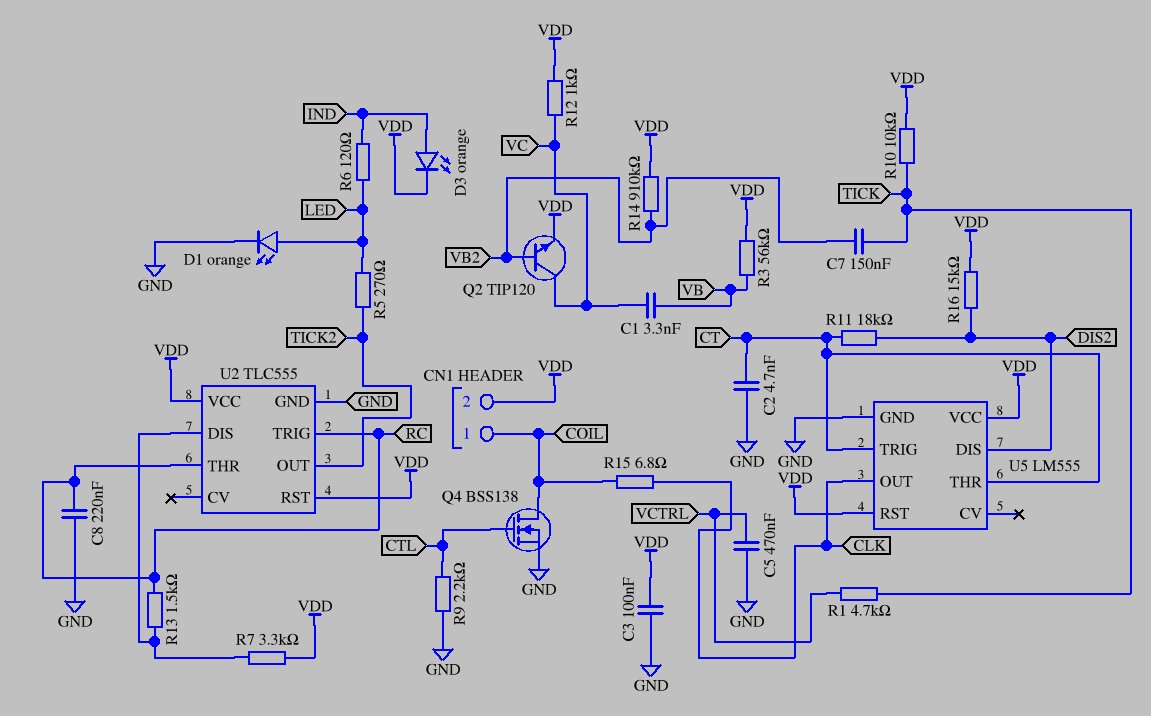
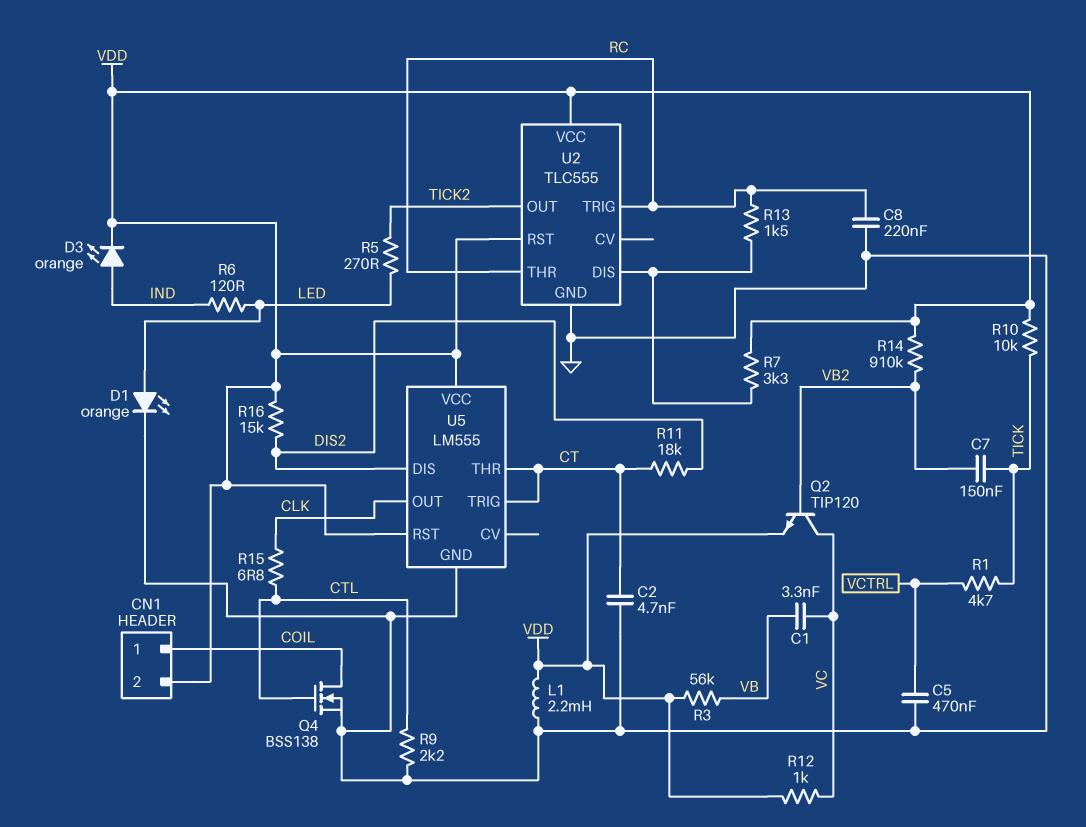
C3: 100nF (GND, VDD) -> none
L1: none -> 2.2mH (GND, VDD)
R15: 6.8 (CLK, COIL) -> 6.8 (CLK, CTL)

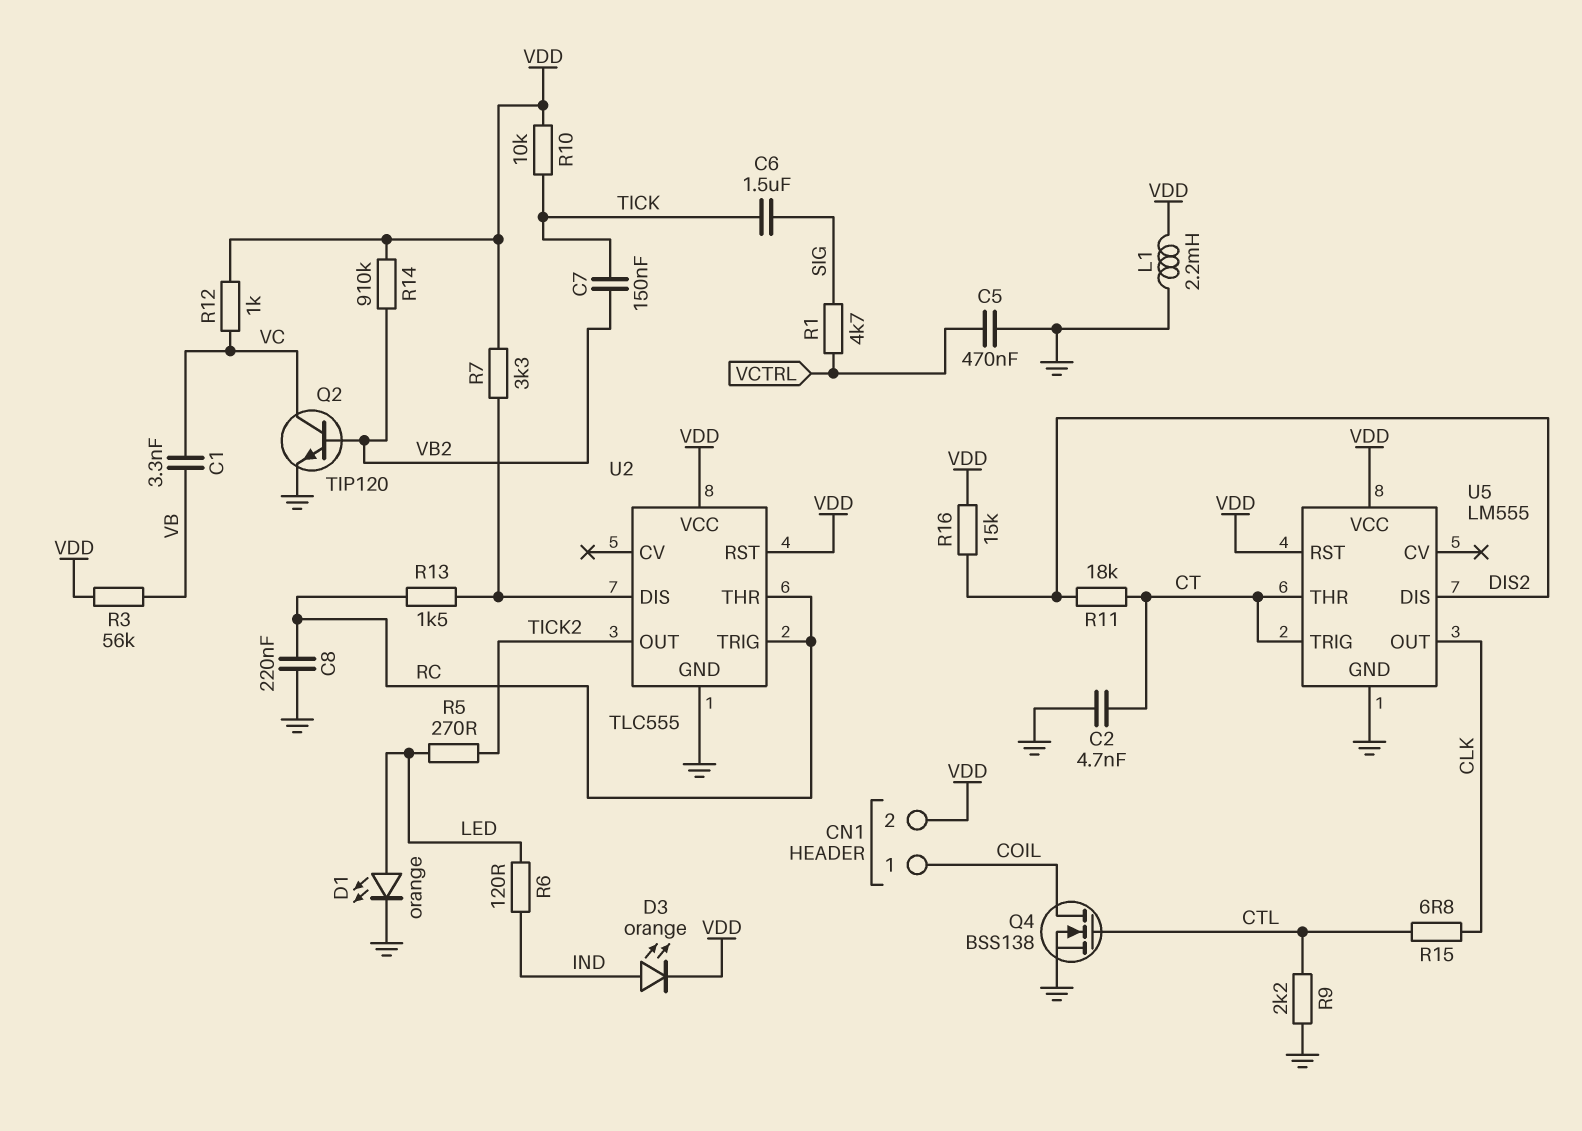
C6: none -> 1.5uF (SIG, TICK)
Q2: NPN TIP120 (B VB2, C VC, E VDD) -> NPN TIP120 (B VB2, C VC, E GND)
R1: 4.7k (TICK, VCTRL) -> 4.7k (SIG, VCTRL)

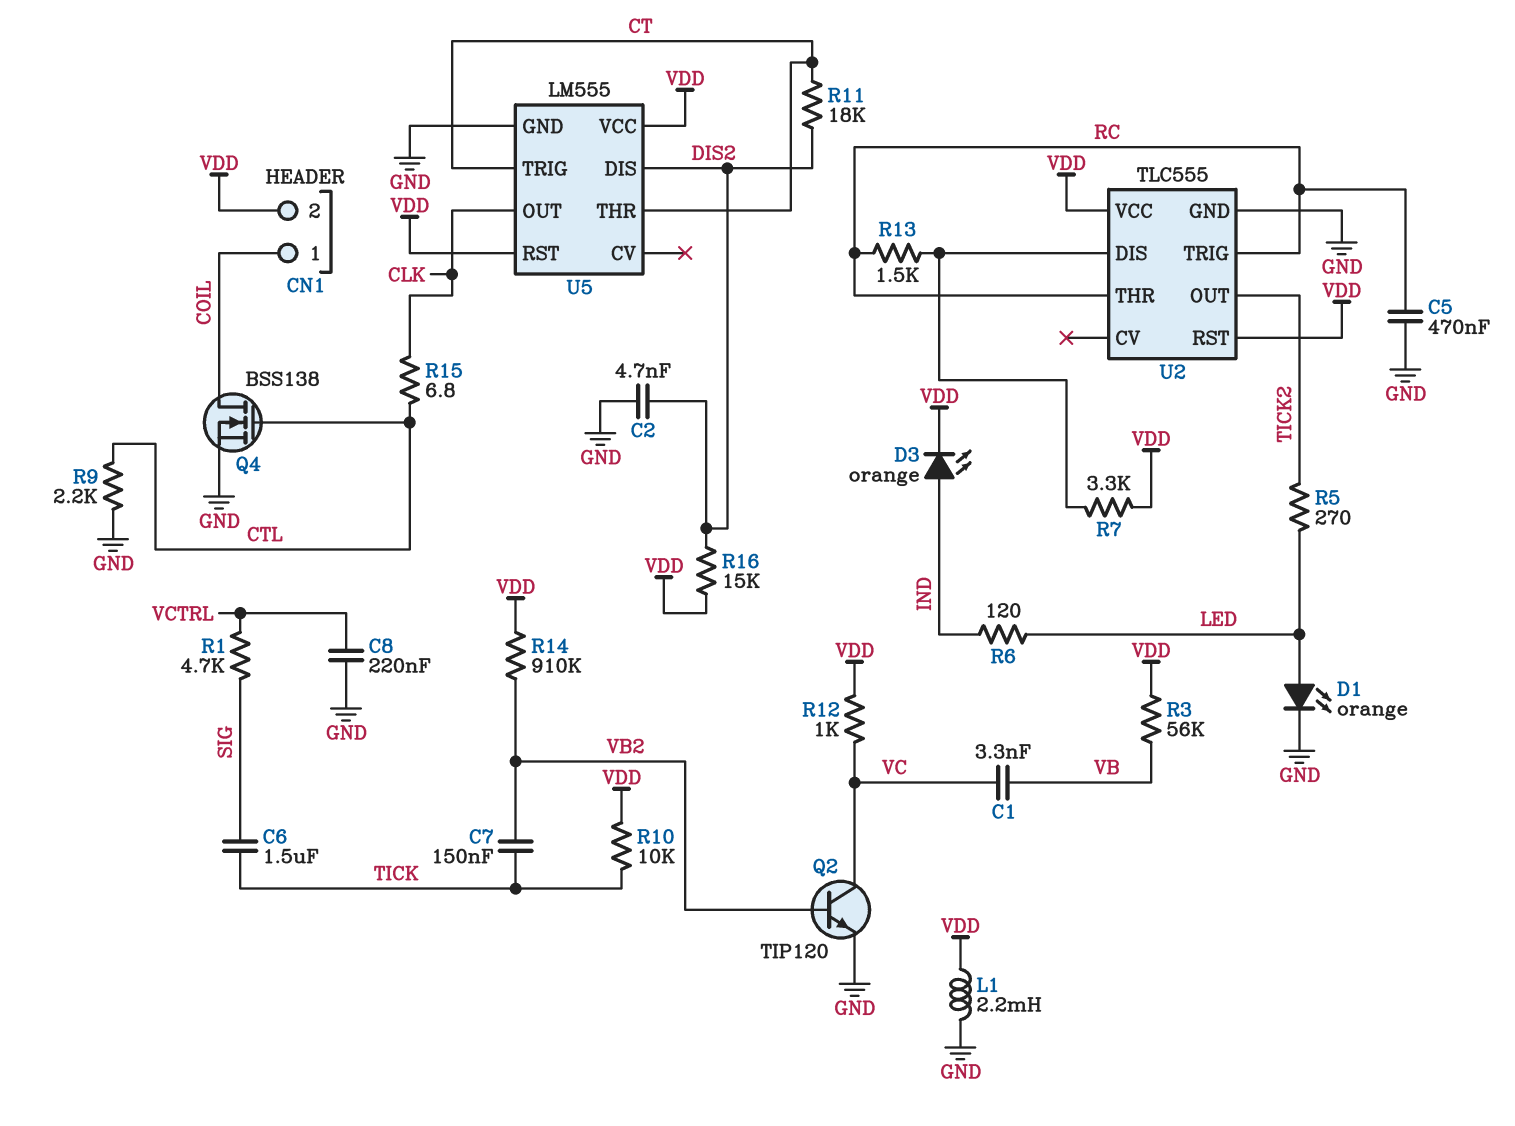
C2: 4.7nF (CT, GND) -> 4.7nF (DIS2, GND)
C5: 470nF (GND, VCTRL) -> 470nF (GND, RC)
C8: 220nF (GND, RC) -> 220nF (GND, VCTRL)

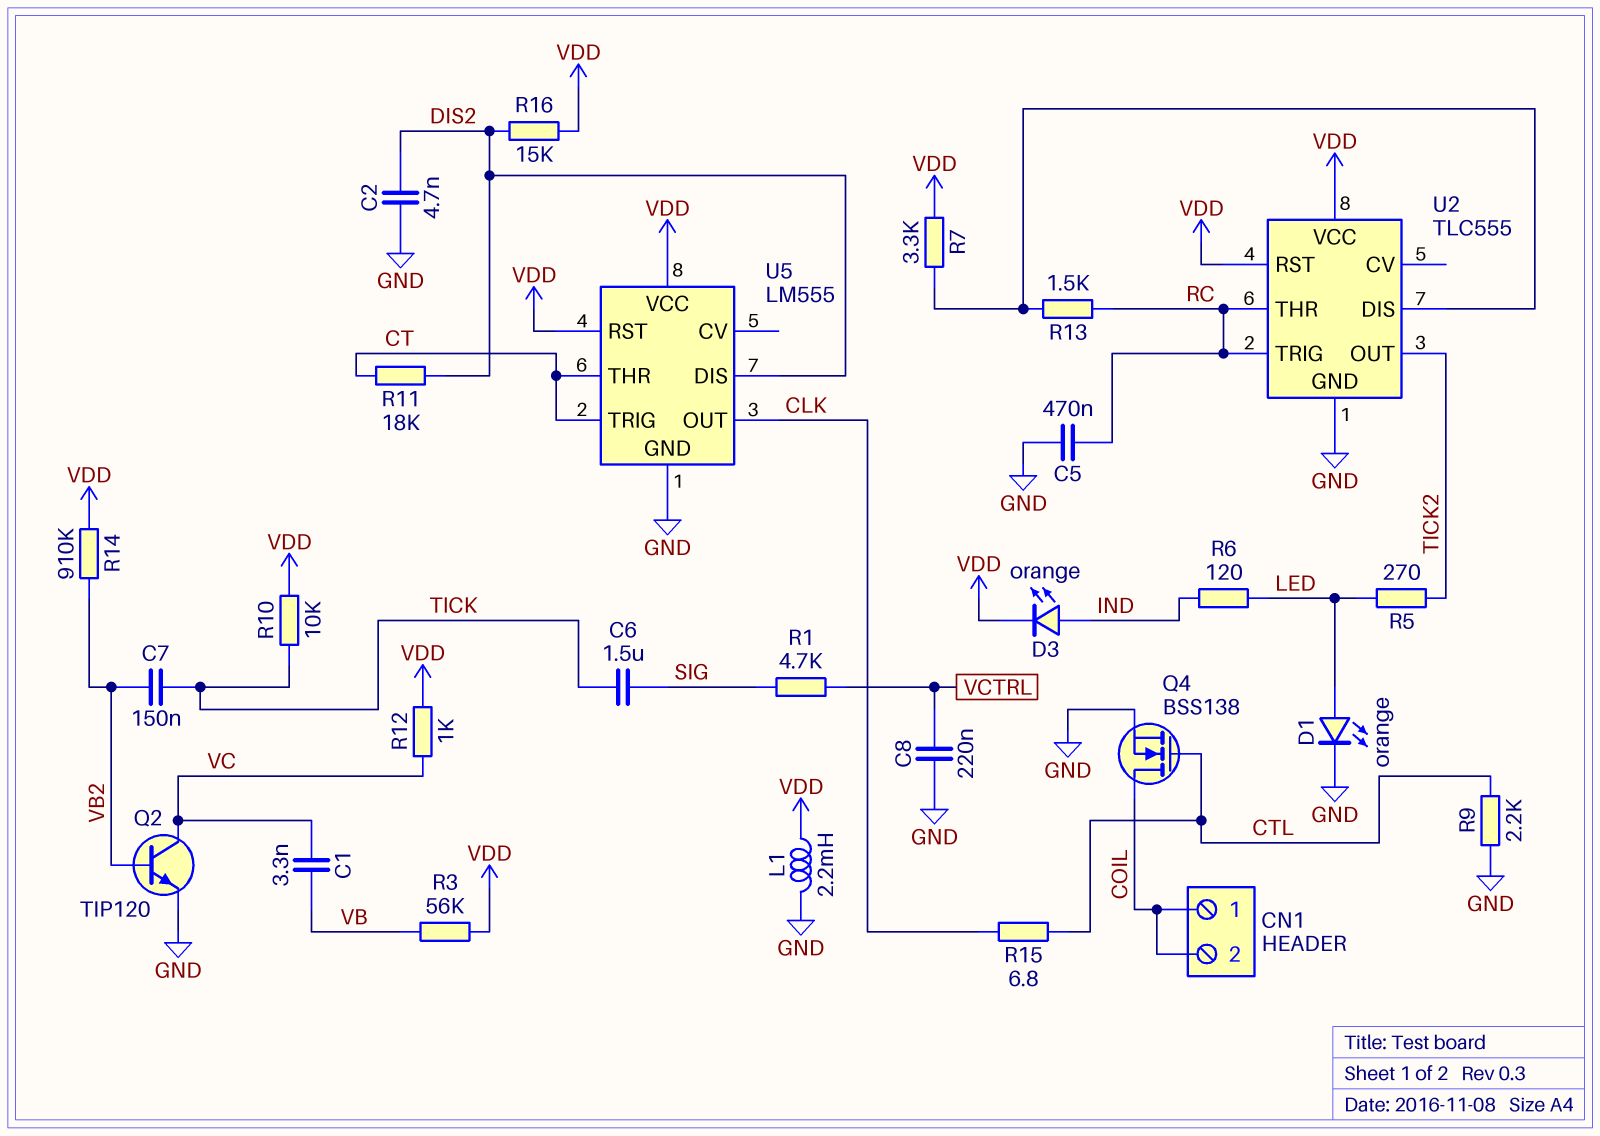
CN1 pin 2: VDD -> COIL

